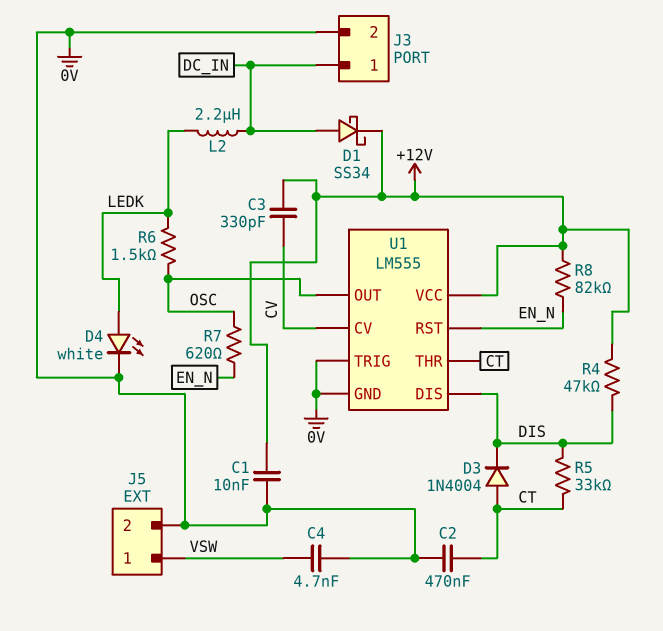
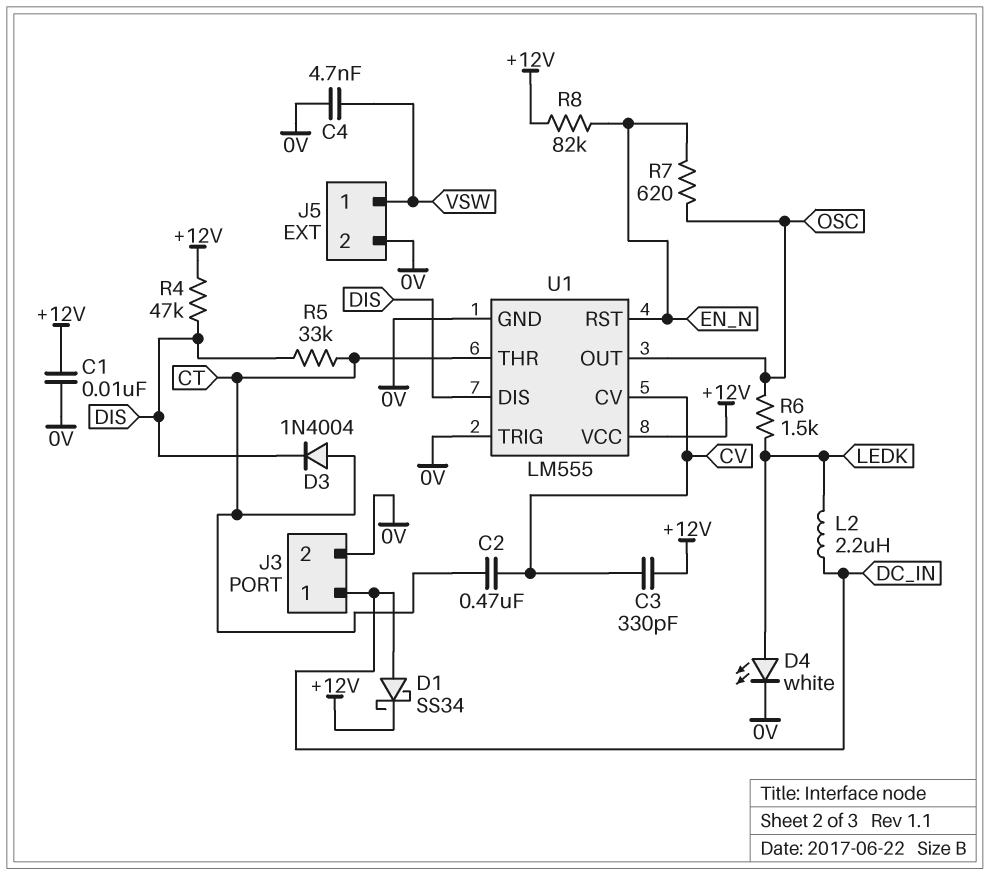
C2: 470nF (0V, CT) -> 470nF (CT, CV)

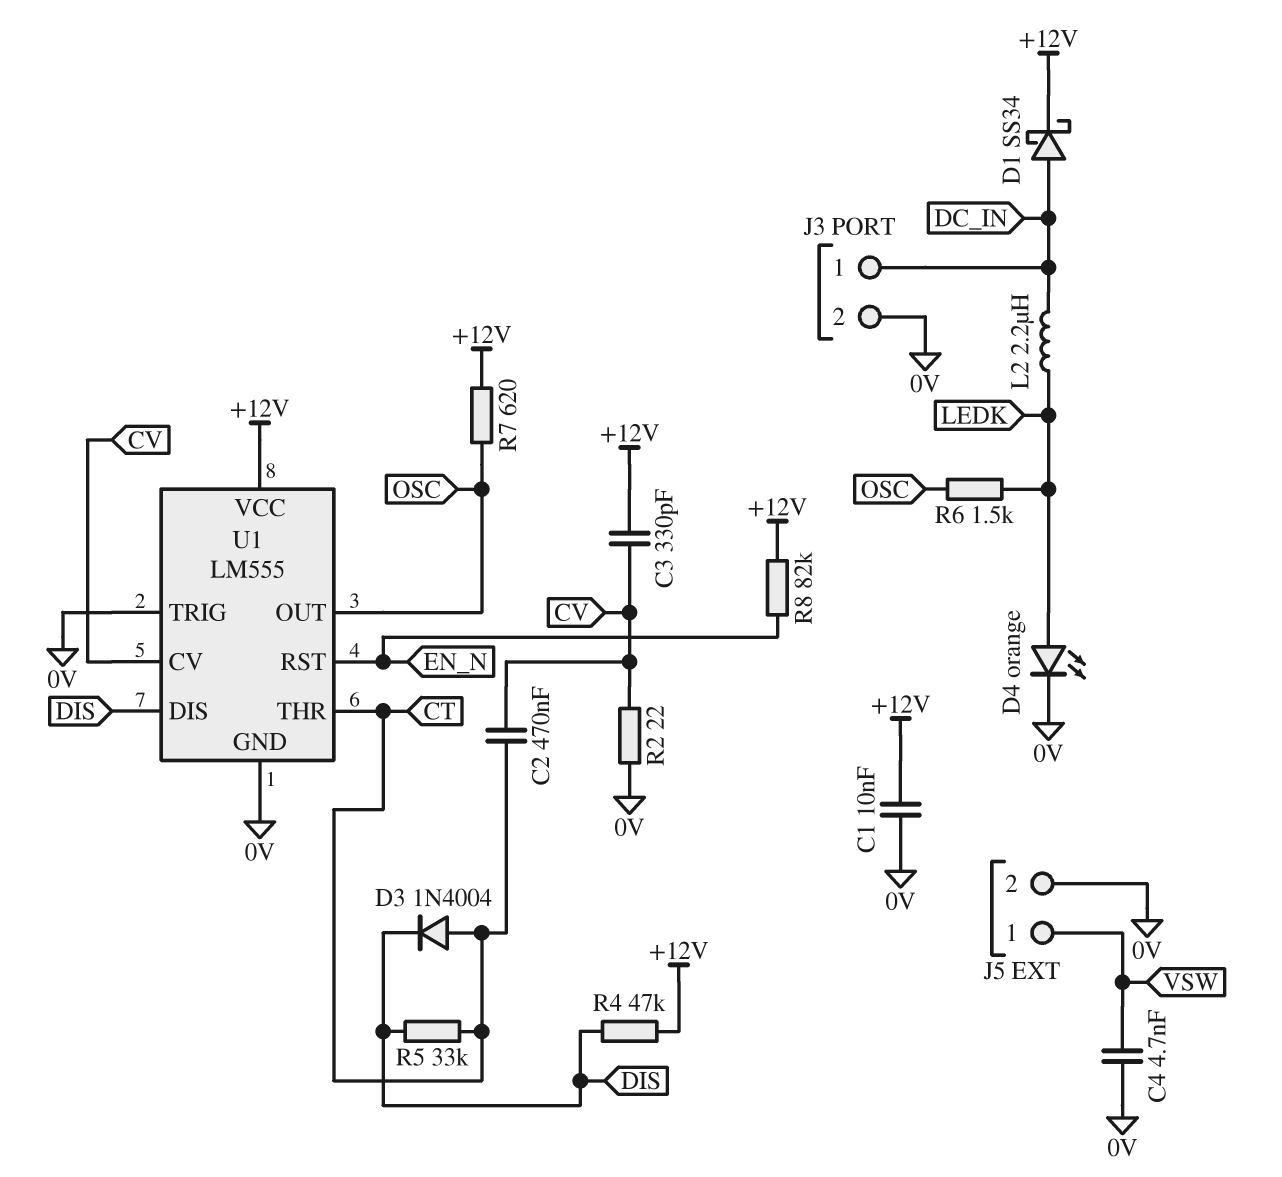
D4: LED white (A LEDK, K 0V) -> LED orange (A LEDK, K 0V)
R2: none -> 22 (0V, CV)
R7: 620 (EN_N, OSC) -> 620 (+12V, OSC)

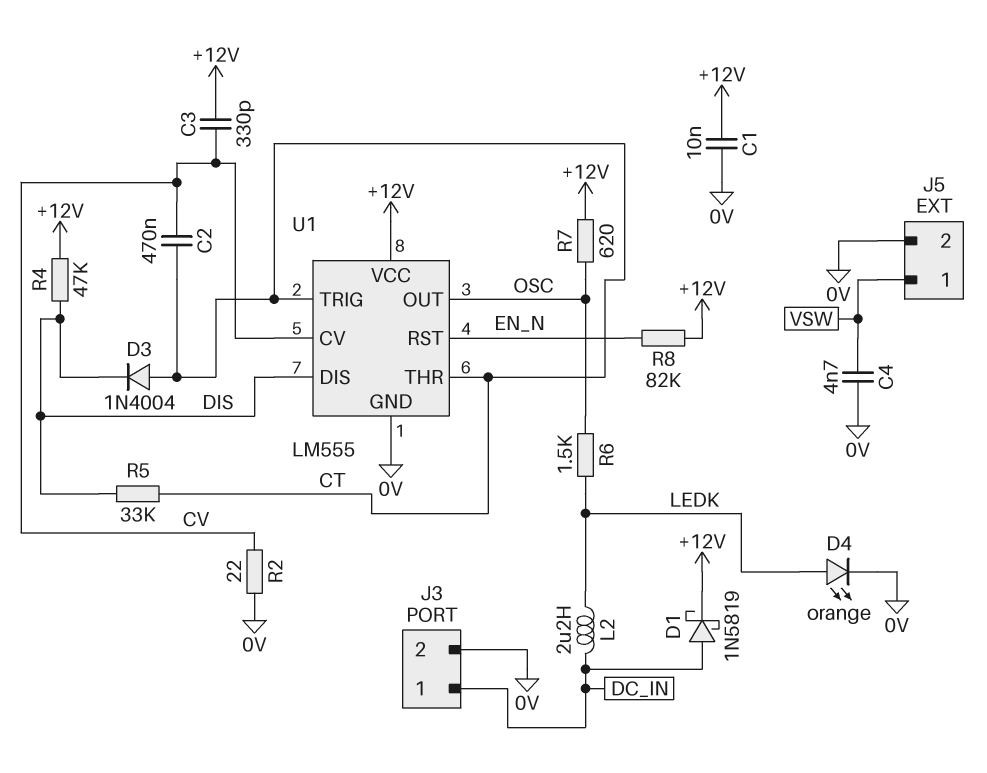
D1: schottky SS34 (A DC_IN, K +12V) -> schottky 1N5819 (A DC_IN, K +12V)
U1 pin TRIG: 0V -> CT

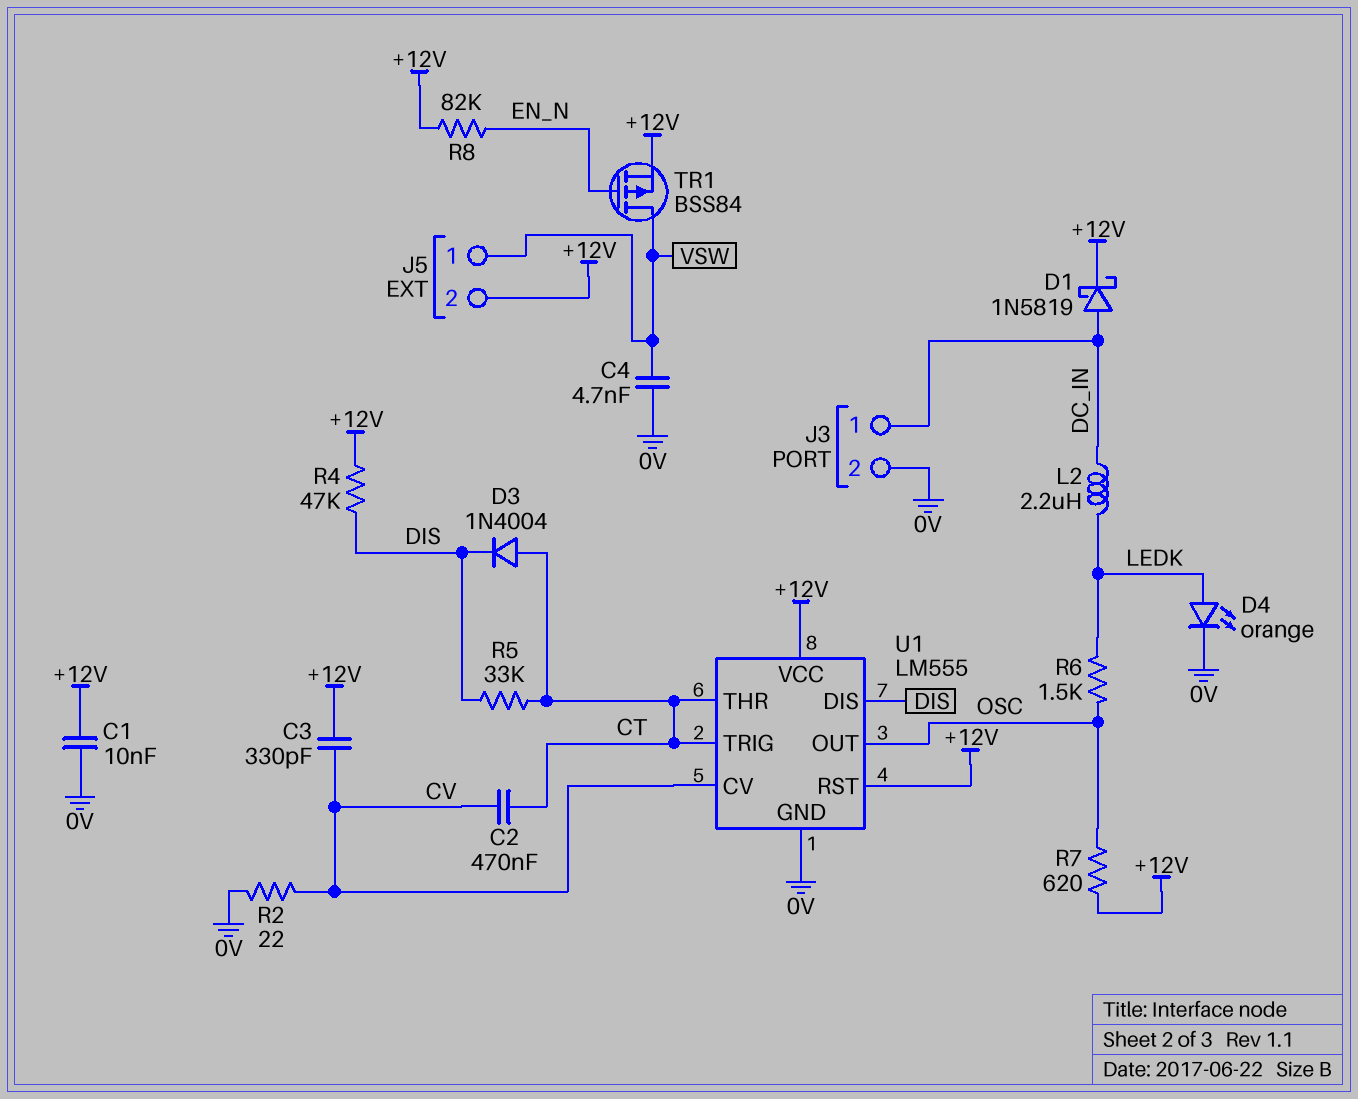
J5 pin 2: 0V -> +12V
TR1: none -> PMOS BSS84 (G EN_N, D VSW, S +12V)
U1 pin RST: EN_N -> +12V

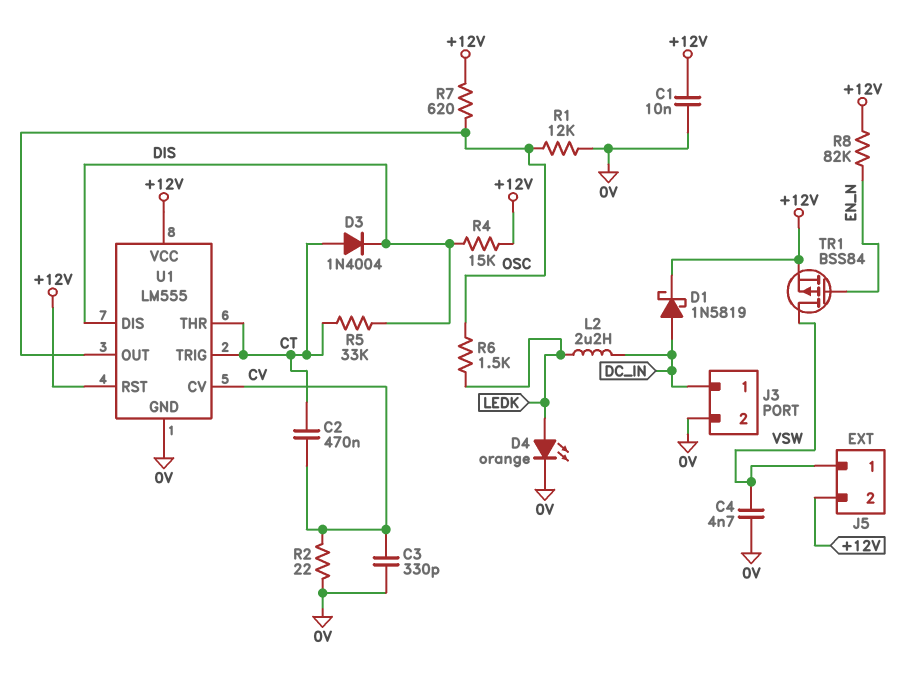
C3: 330pF (+12V, CV) -> 330pF (0V, CV)
R1: none -> 12k (0V, OSC)
R4: 47k (+12V, DIS) -> 15k (+12V, DIS)

